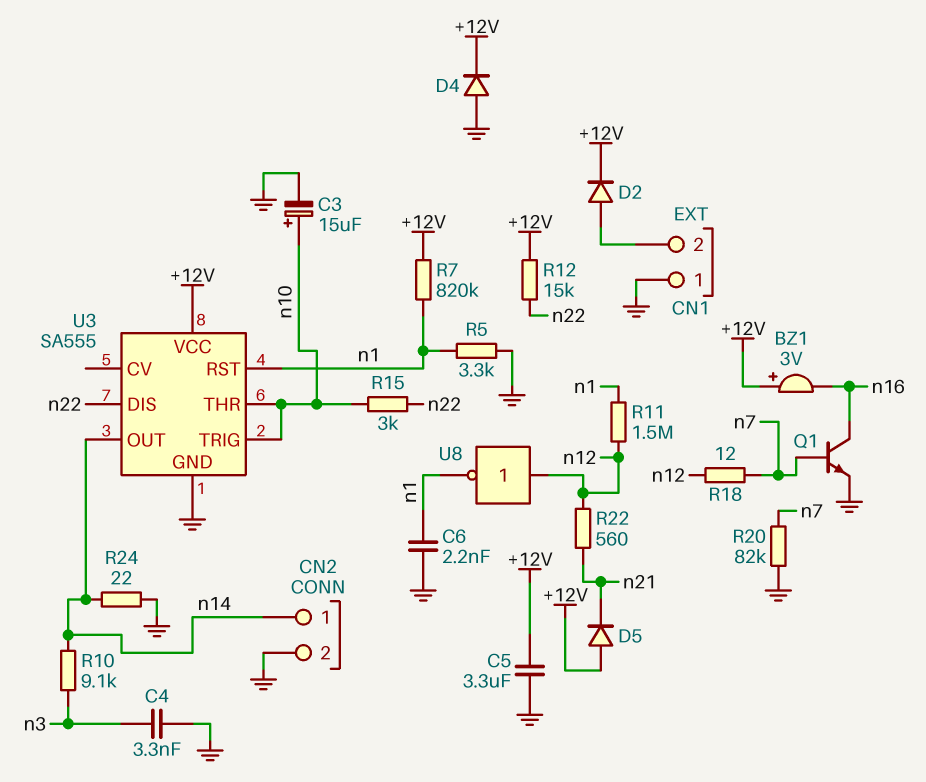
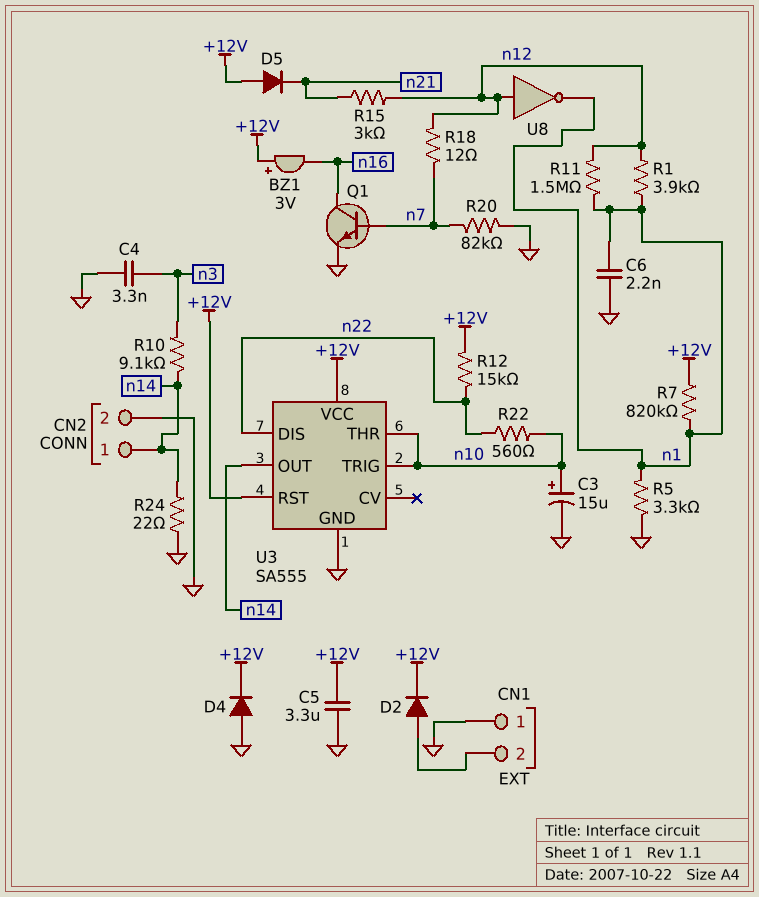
R1: none -> 3.9k (n1, n12)
R15: 3k (n10, n22) -> 3k (n12, n21)
R22: 560 (n12, n21) -> 560 (n10, n22)
U3 pin RST: n1 -> +12V

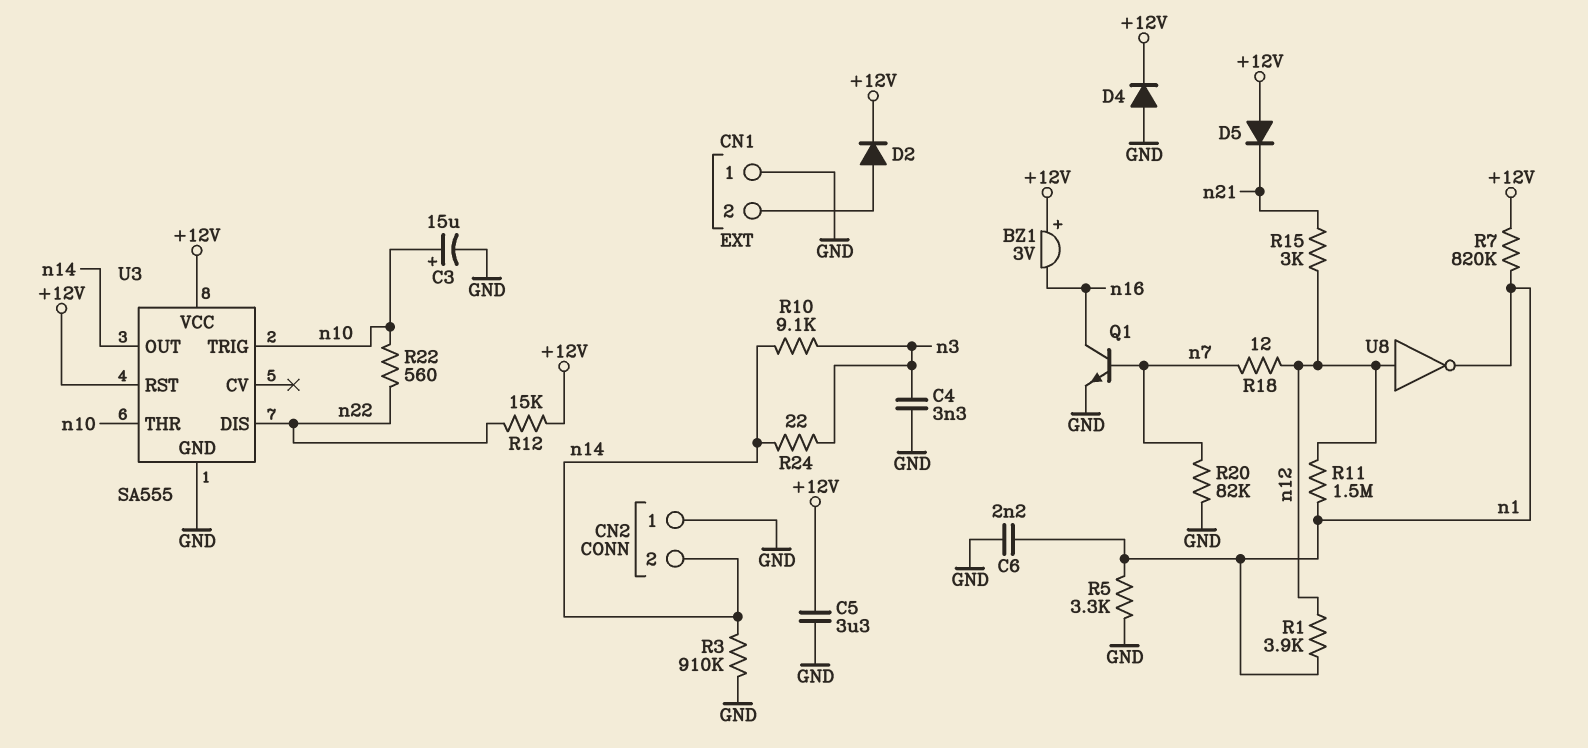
CN2 pin 1: n14 -> GND
CN2 pin 2: GND -> n14
R3: none -> 910k (GND, n14)
R24: 22 (GND, n14) -> 22 (n3, n14)

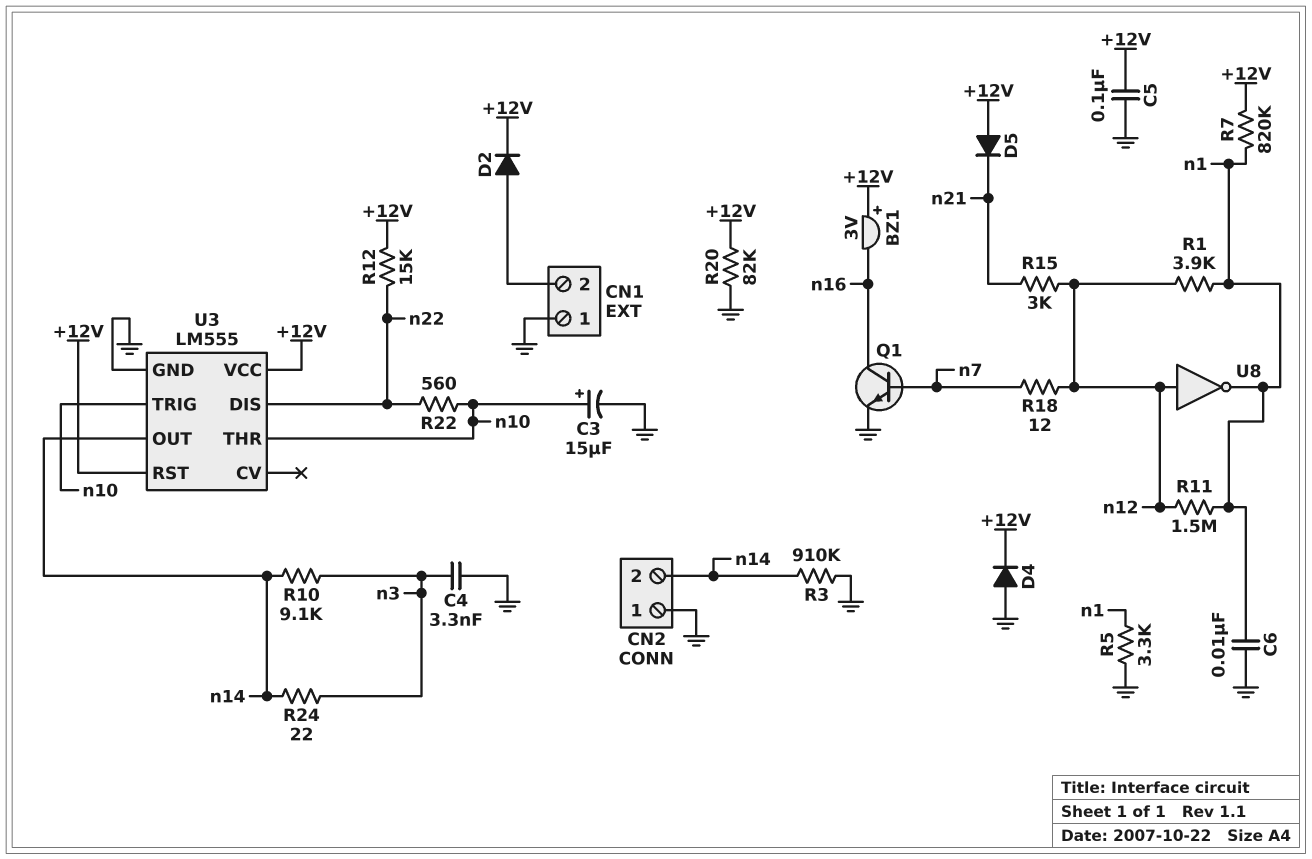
C5: 3.3uF (+12V, GND) -> 100nF (+12V, GND)
C6: 2.2nF (GND, n1) -> 10nF (GND, n1)
R20: 82k (GND, n7) -> 82k (+12V, GND)
U3: SA555 -> LM555

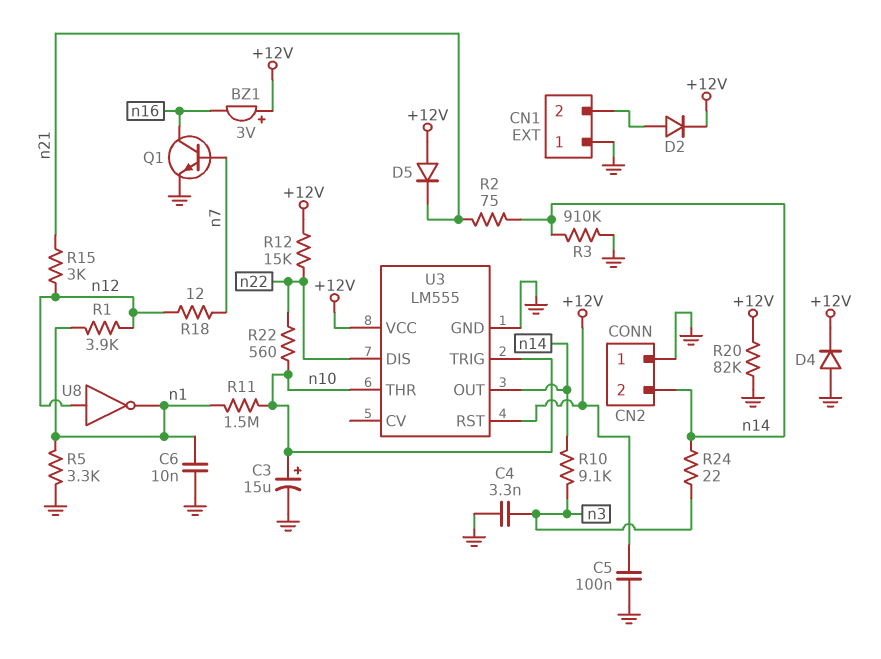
R2: none -> 75 (n14, n21)
R7: 820k (+12V, n1) -> none
R11: 1.5M (n1, n12) -> 1.5M (n1, n10)

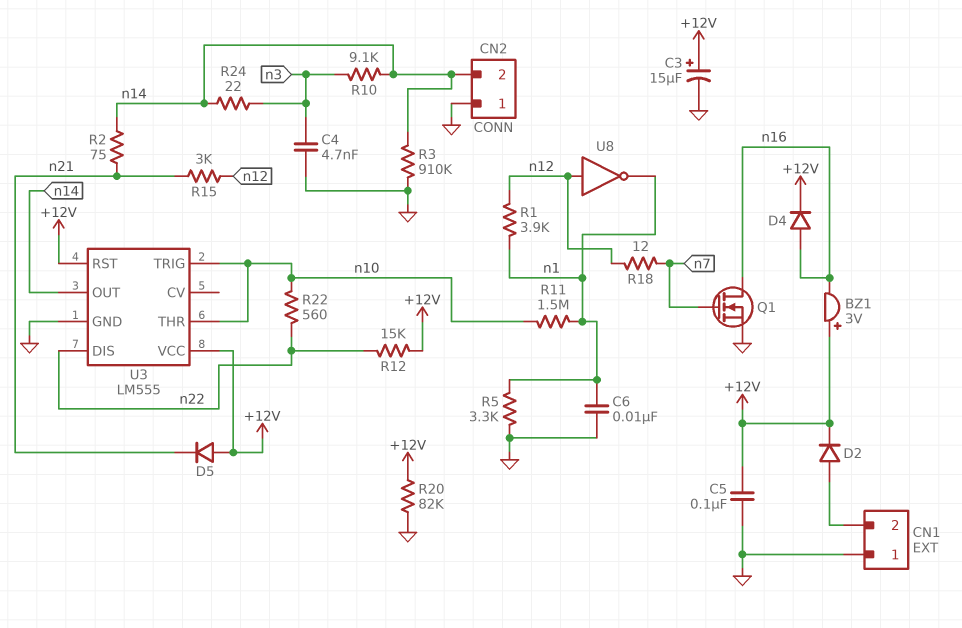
C3: 15uF (plus n10, minus GND) -> 15uF (plus +12V, minus GND)
C4: 3.3nF (GND, n3) -> 4.7nF (GND, n3)
D4: diode (A GND, K +12V) -> diode (A n16, K +12V)
Q1: NPN (B n7, C n16, E GND) -> NMOS (G n7, D n16, S GND)

